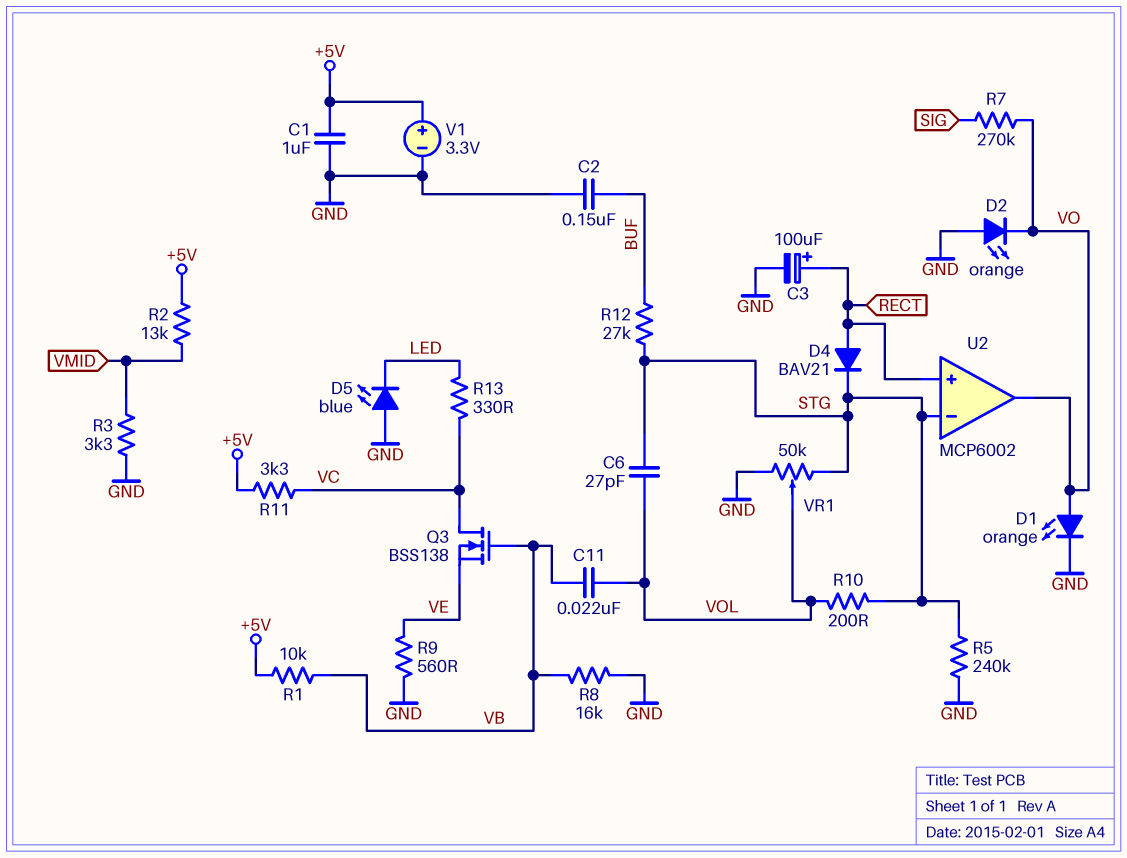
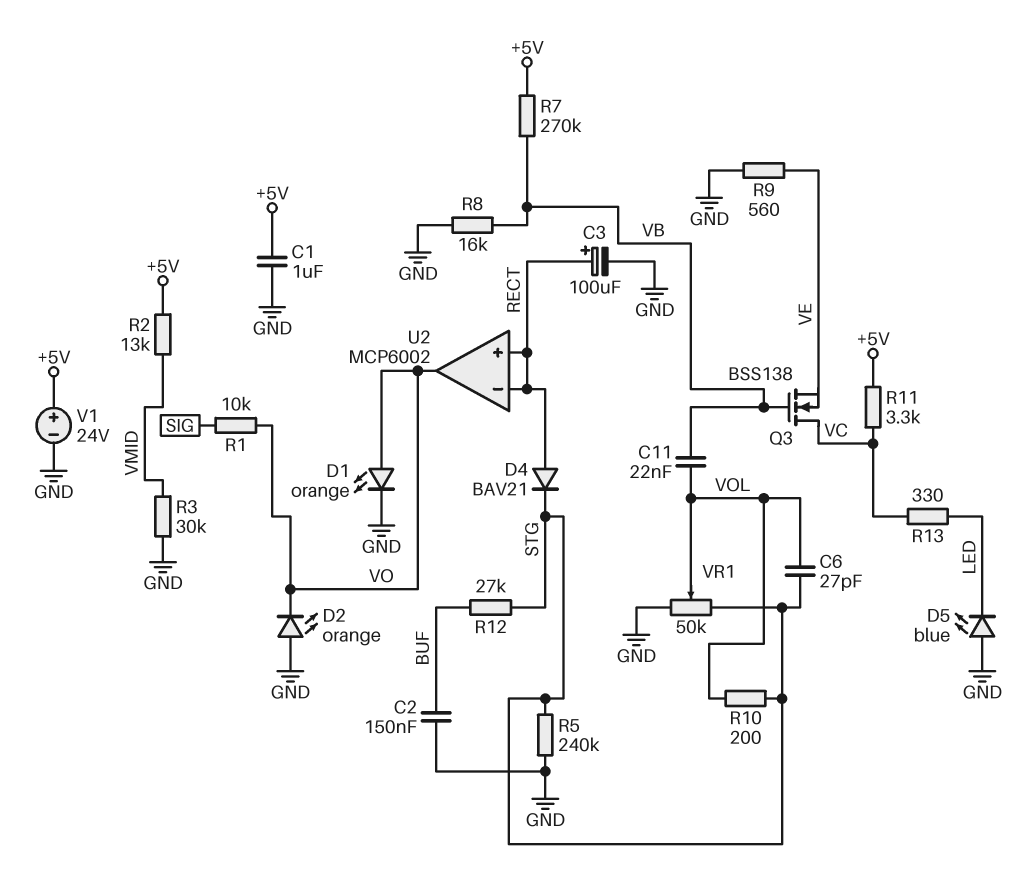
R1: 10k (+5V, VB) -> 10k (SIG, VO)
R3: 3.3k (GND, VMID) -> 30k (GND, VMID)
R7: 270k (SIG, VO) -> 270k (+5V, VB)
U2 pin in-: STG -> RECT
V1: 3.3V (plus +5V, minus GND) -> 24V (plus +5V, minus GND)

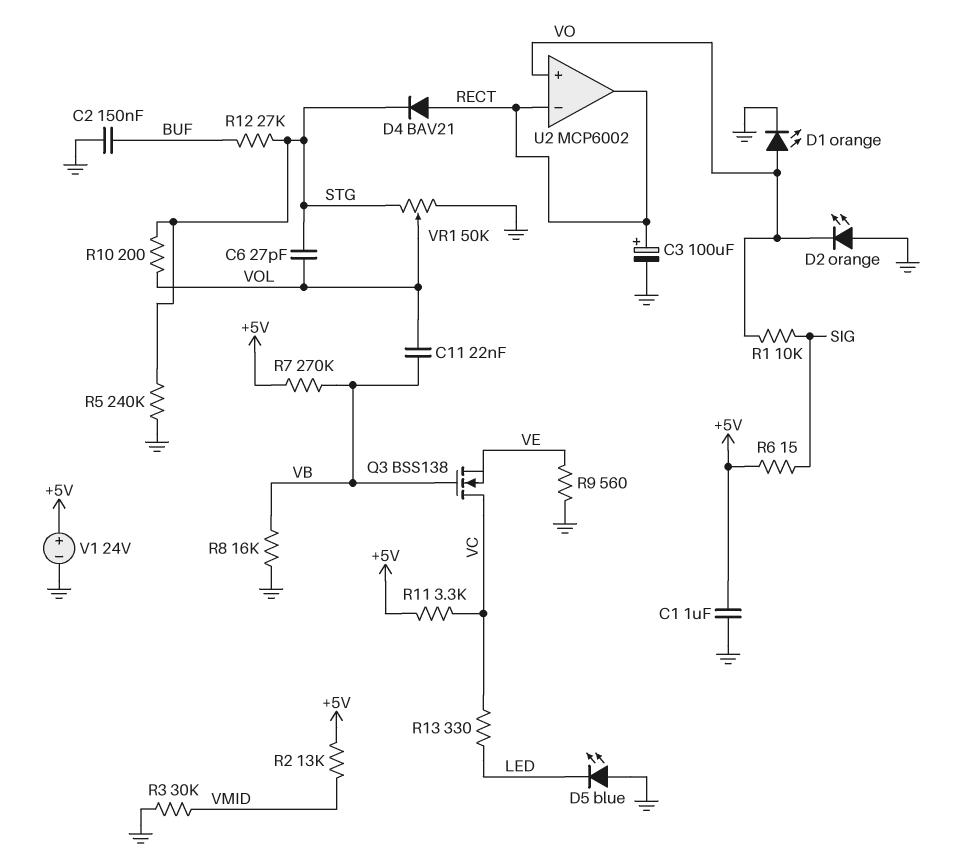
R6: none -> 15 (+5V, SIG)
U2 pin in+: RECT -> VO
U2 pin out: VO -> RECT

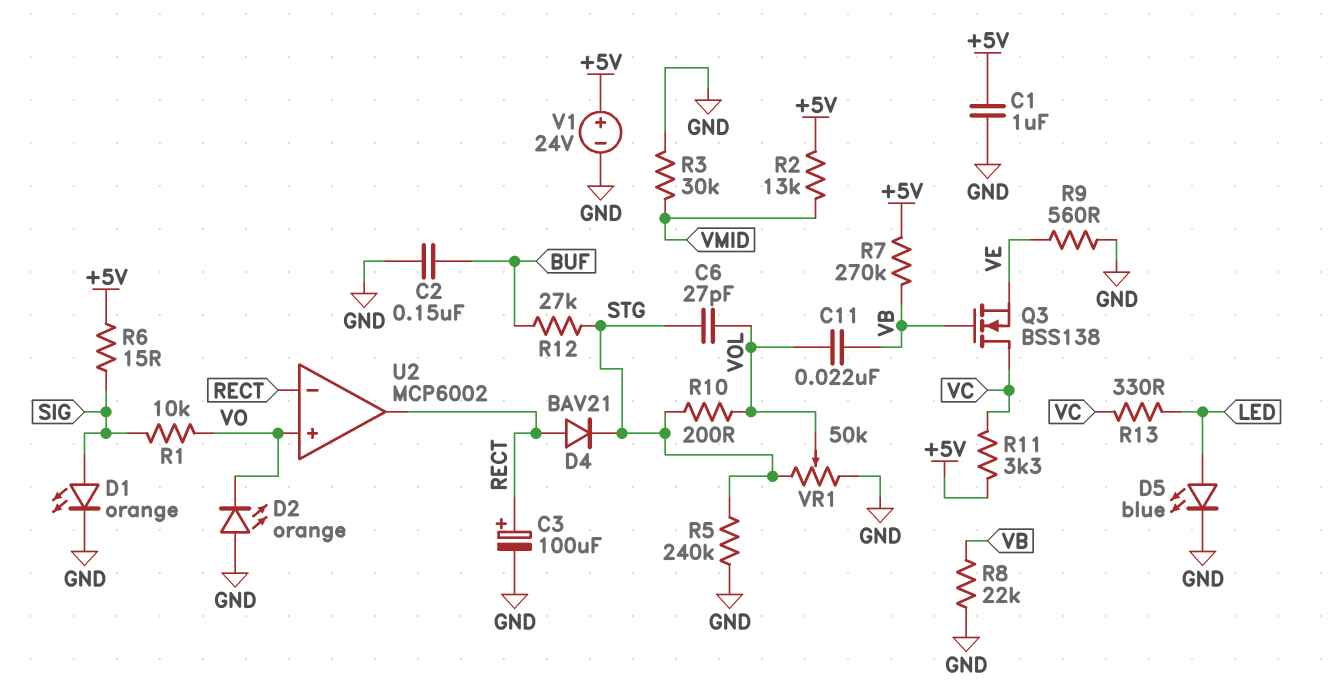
D1: LED orange (A VO, K GND) -> LED orange (A SIG, K GND)
D5: LED blue (A GND, K LED) -> LED blue (A LED, K GND)
R8: 16k (GND, VB) -> 22k (GND, VB)

